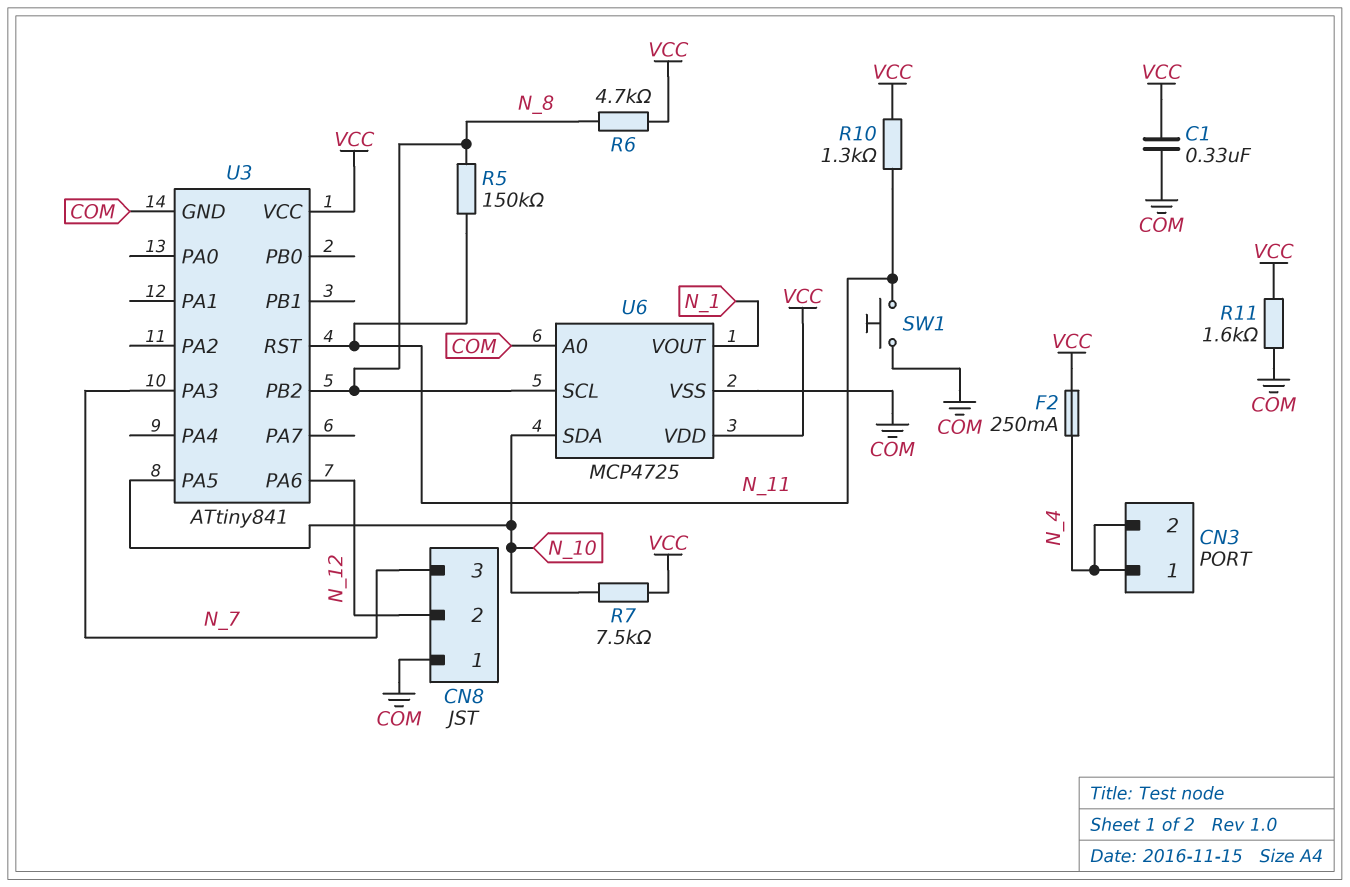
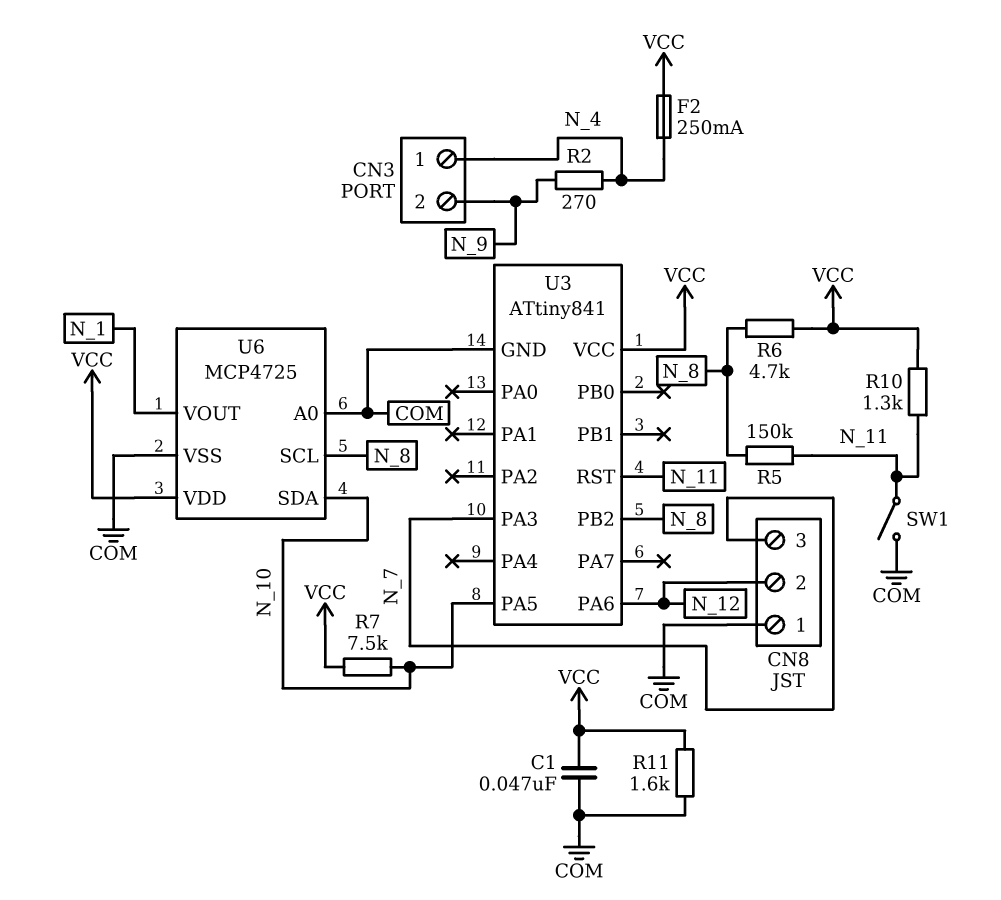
C1: 330nF (COM, VCC) -> 47nF (COM, VCC)
CN3 pin 2: N_4 -> N_9
R2: none -> 270 (N_4, N_9)
SW1: button (COM, N_11) -> switch (COM, N_11)

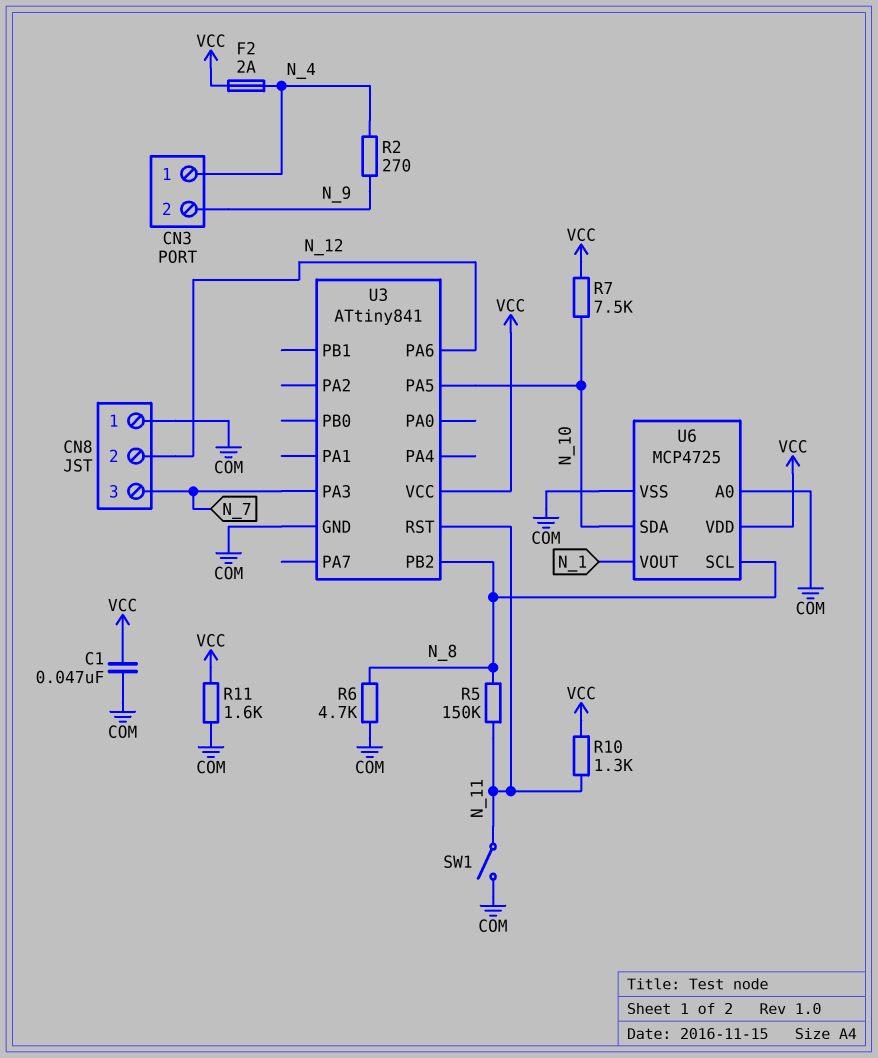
F2: 250mA (N_4, VCC) -> 2A (N_4, VCC)
R6: 4.7k (N_8, VCC) -> 4.7k (COM, N_8)

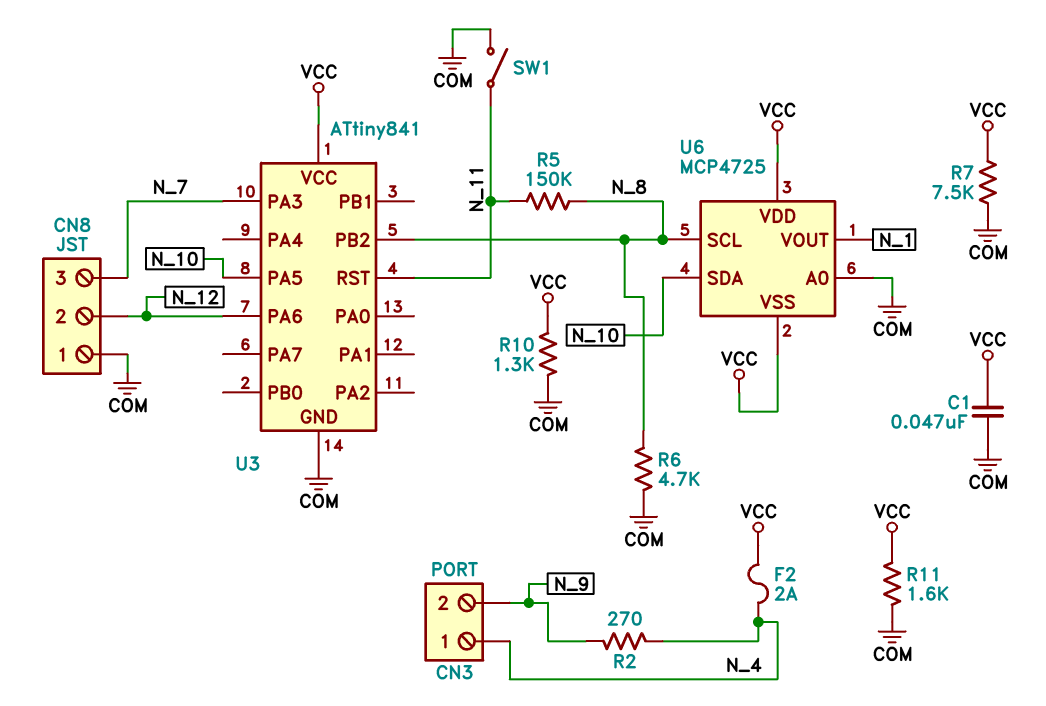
R7: 7.5k (N_10, VCC) -> 7.5k (COM, VCC)
R10: 1.3k (N_11, VCC) -> 1.3k (COM, VCC)
U6 pin VSS: COM -> VCC

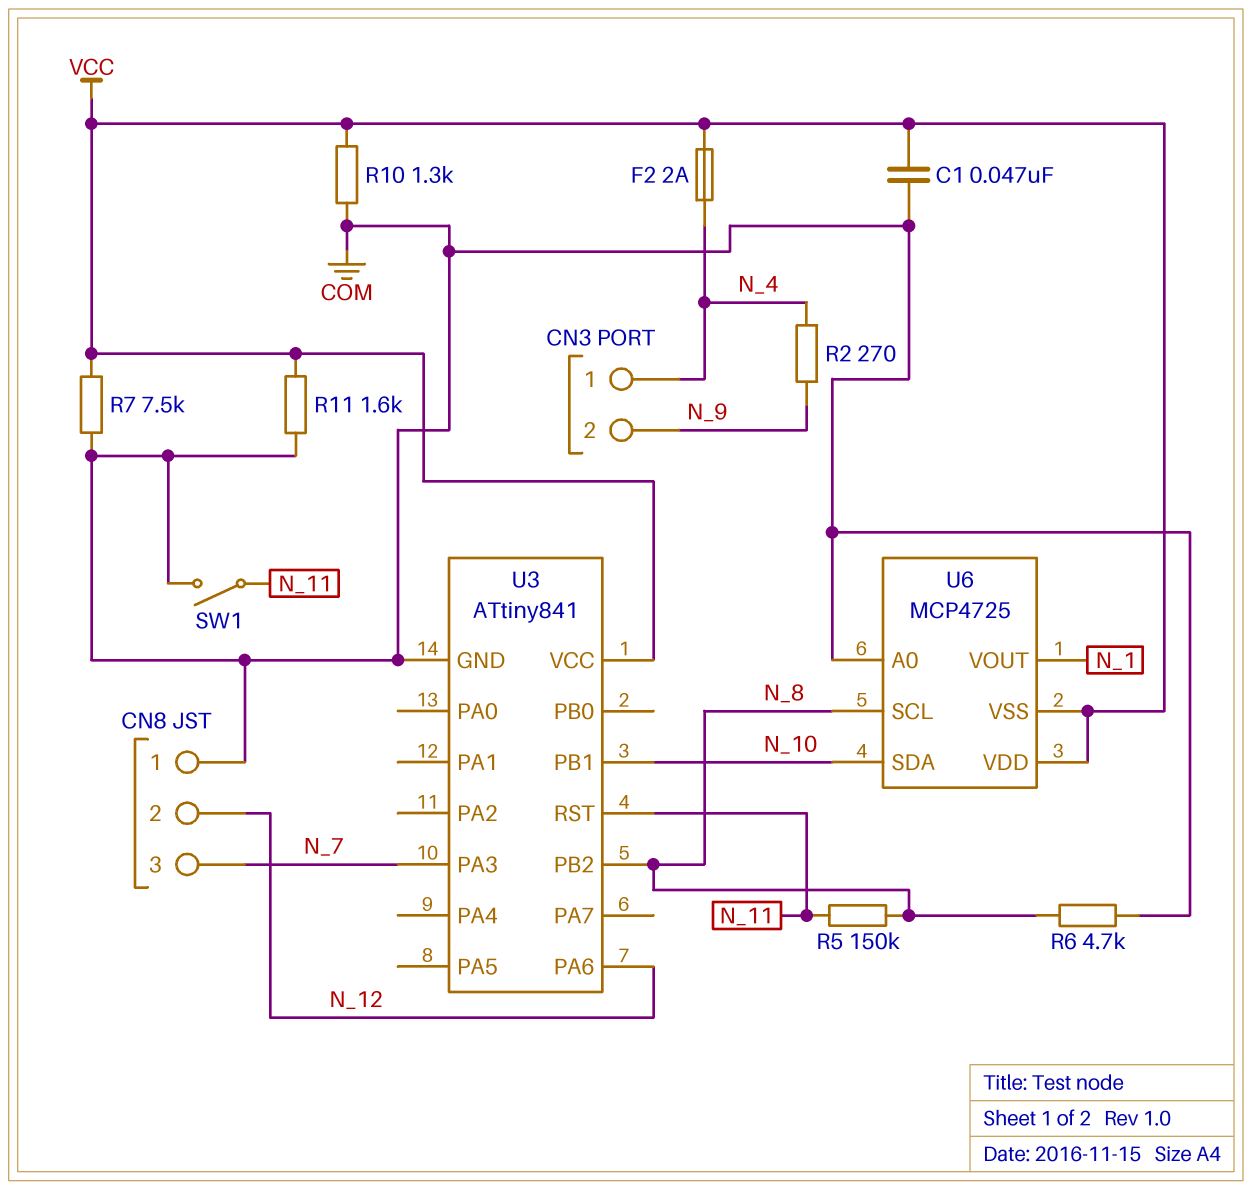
U3 pin PA5: N_10 -> none
U3 pin PB1: none -> N_10

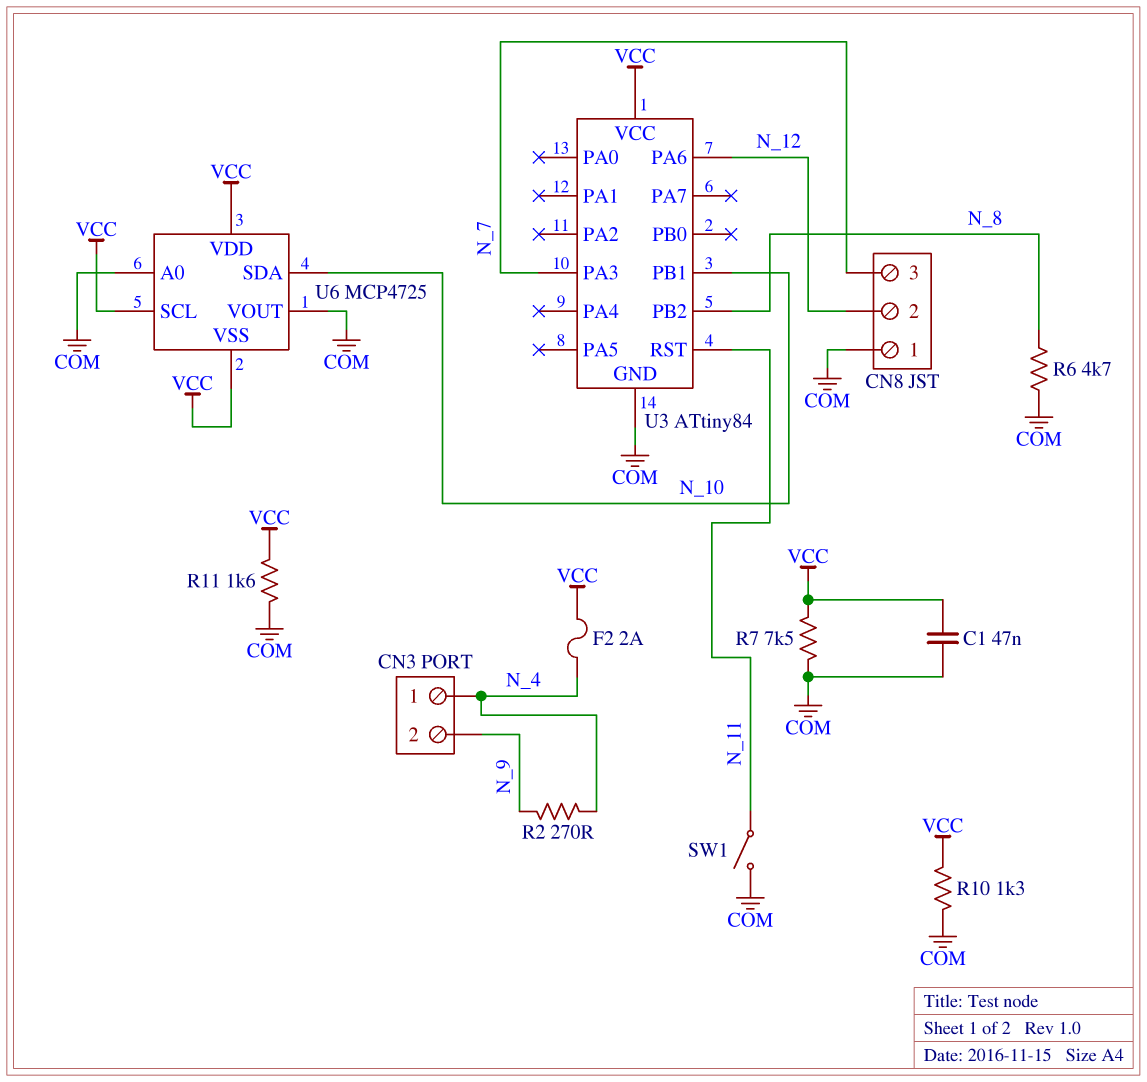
R5: 150k (N_8, N_11) -> none
U3: ATtiny841 -> ATtiny84
U6 pin SCL: N_8 -> VCC
U6 pin VOUT: N_1 -> COM

